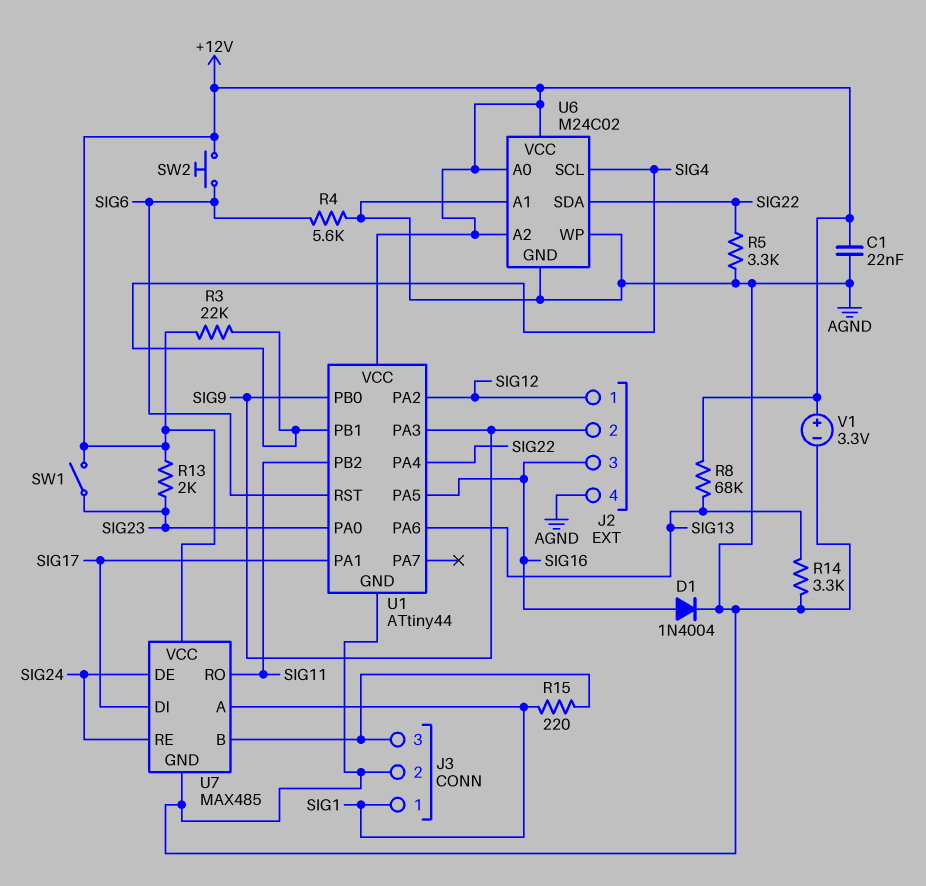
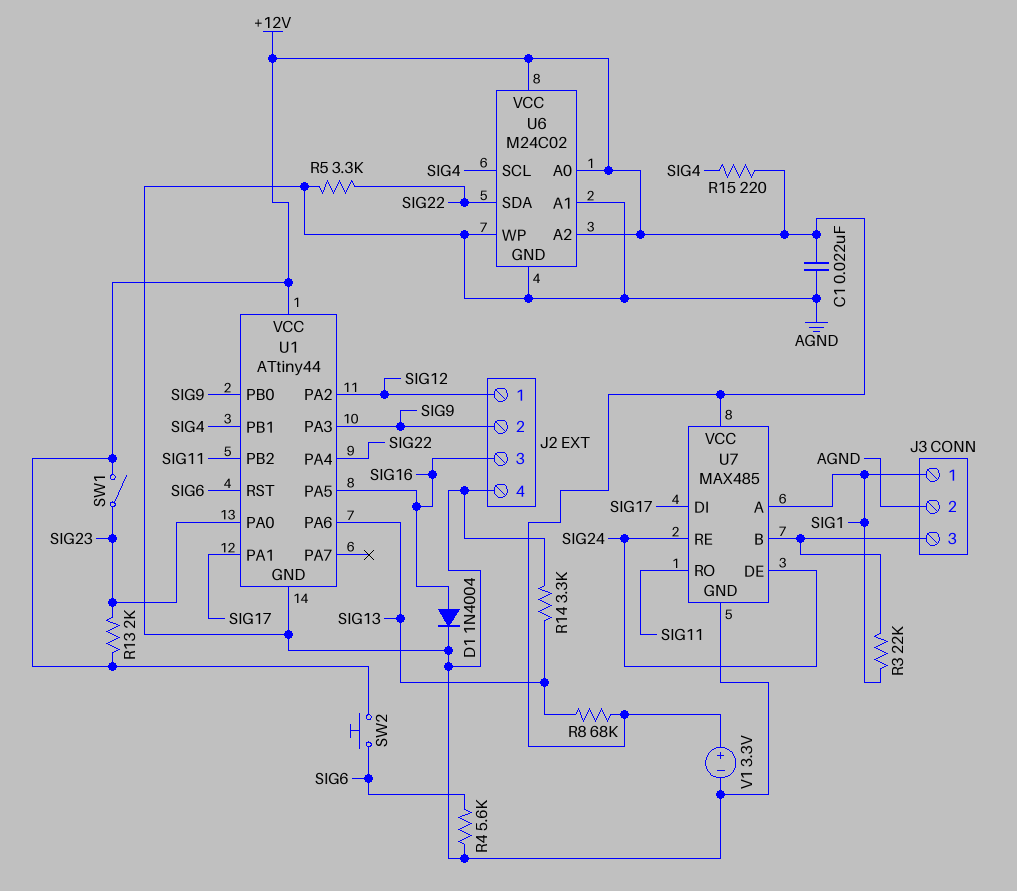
R3: 22k (+12V, SIG4) -> 22k (J3/3, SIG1)
R15: 220 (J3/3, SIG1) -> 220 (+12V, SIG4)

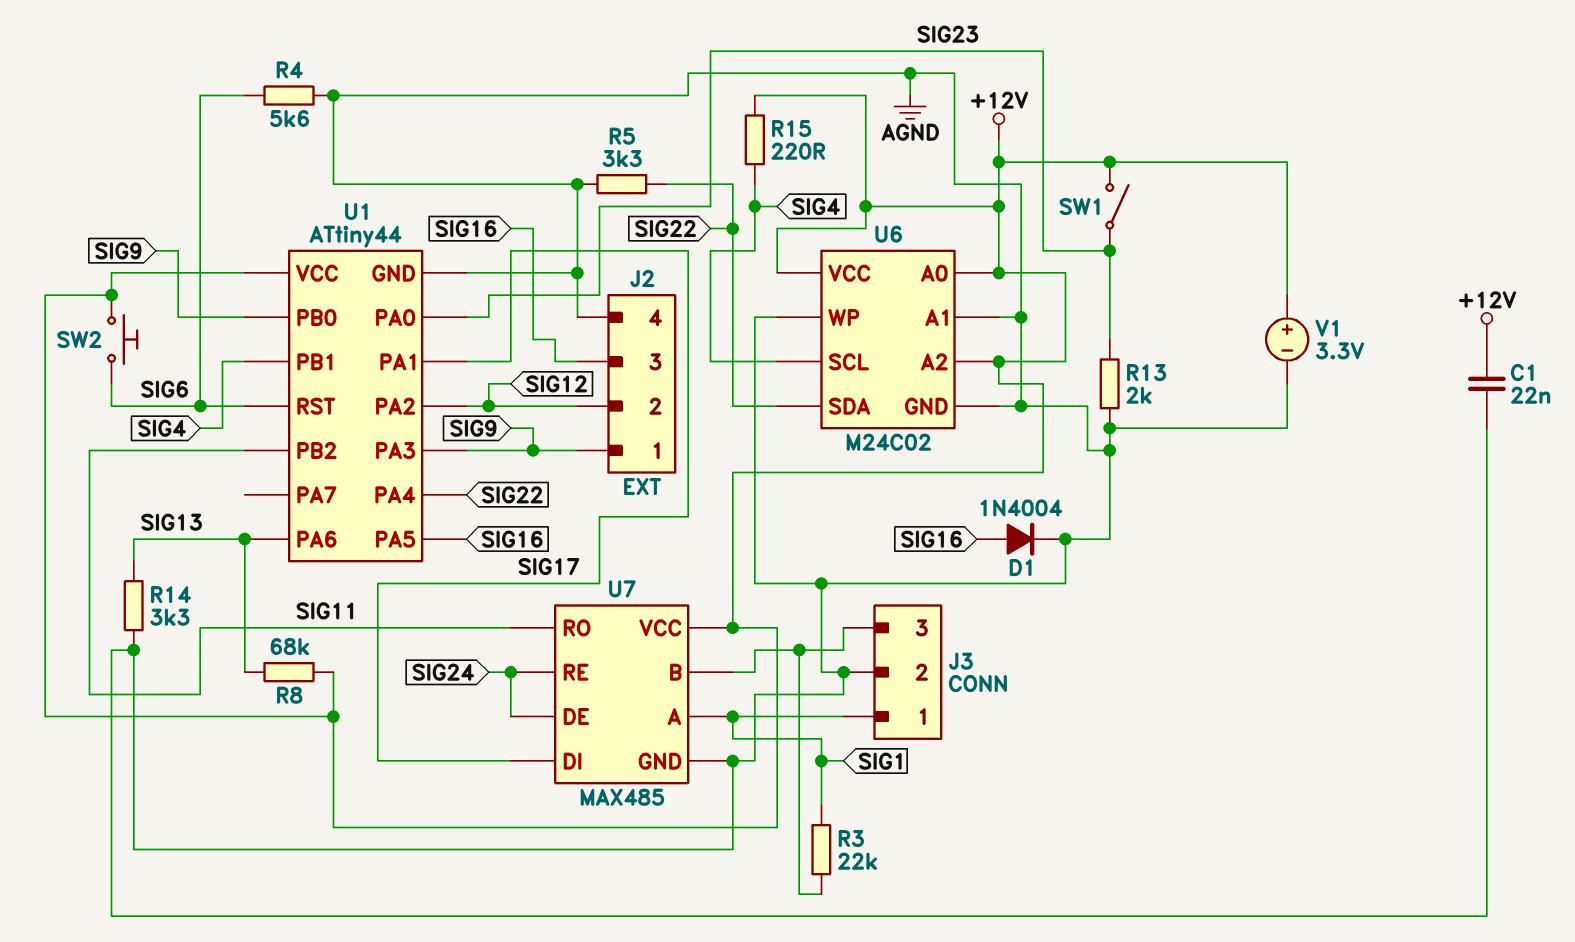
J2 pin 1: SIG12 -> SIG9
J2 pin 2: SIG9 -> SIG12
R13: 2k (+12V, SIG23) -> 2k (AGND, SIG23)

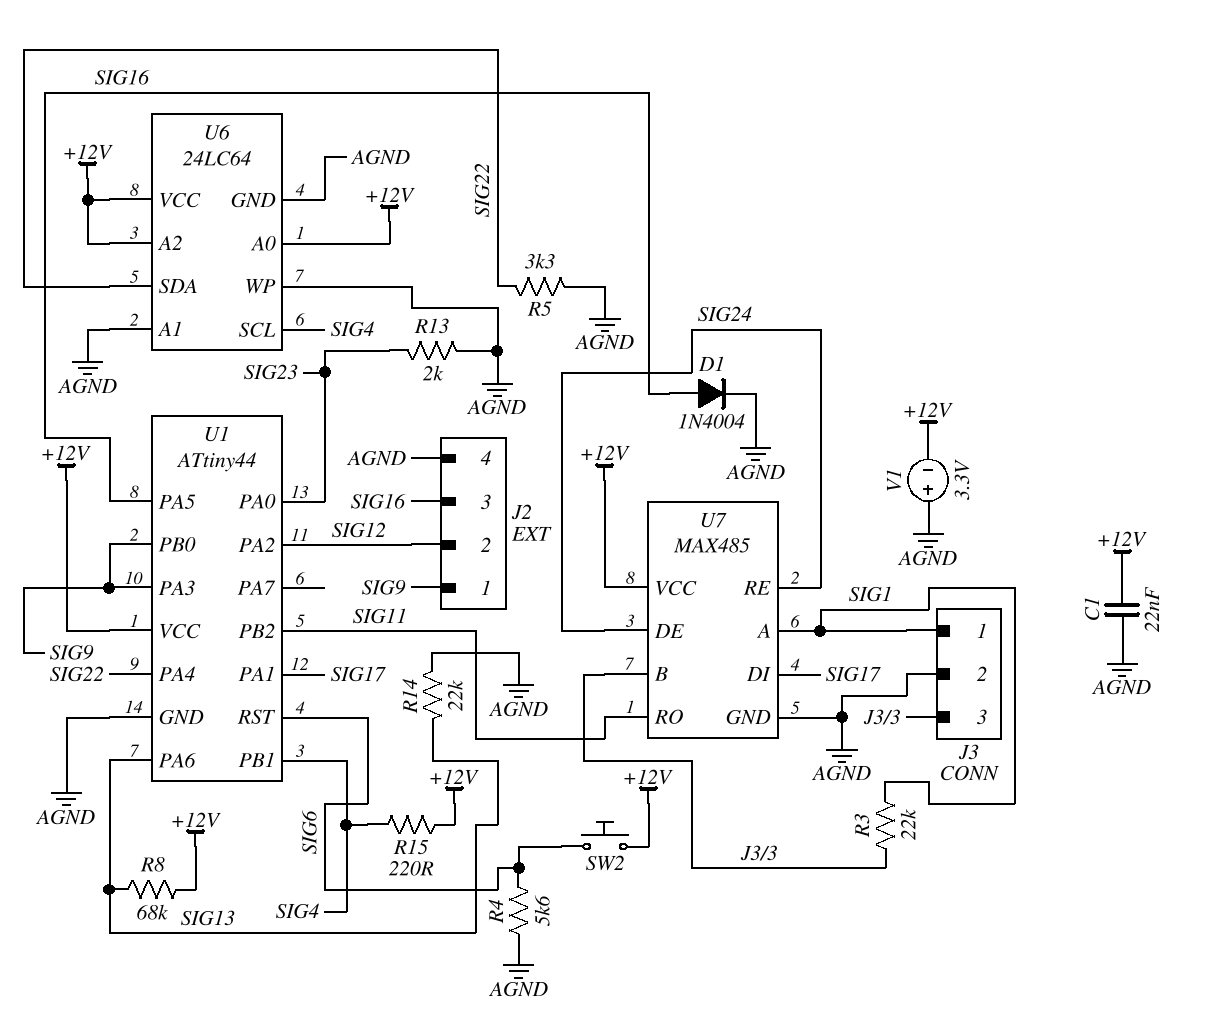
R14: 3.3k (AGND, SIG13) -> 22k (AGND, SIG13)
SW1: switch (+12V, SIG23) -> none
U6: M24C02 -> 24LC64
V1: 3.3V (plus +12V, minus AGND) -> 3.3V (plus AGND, minus +12V)

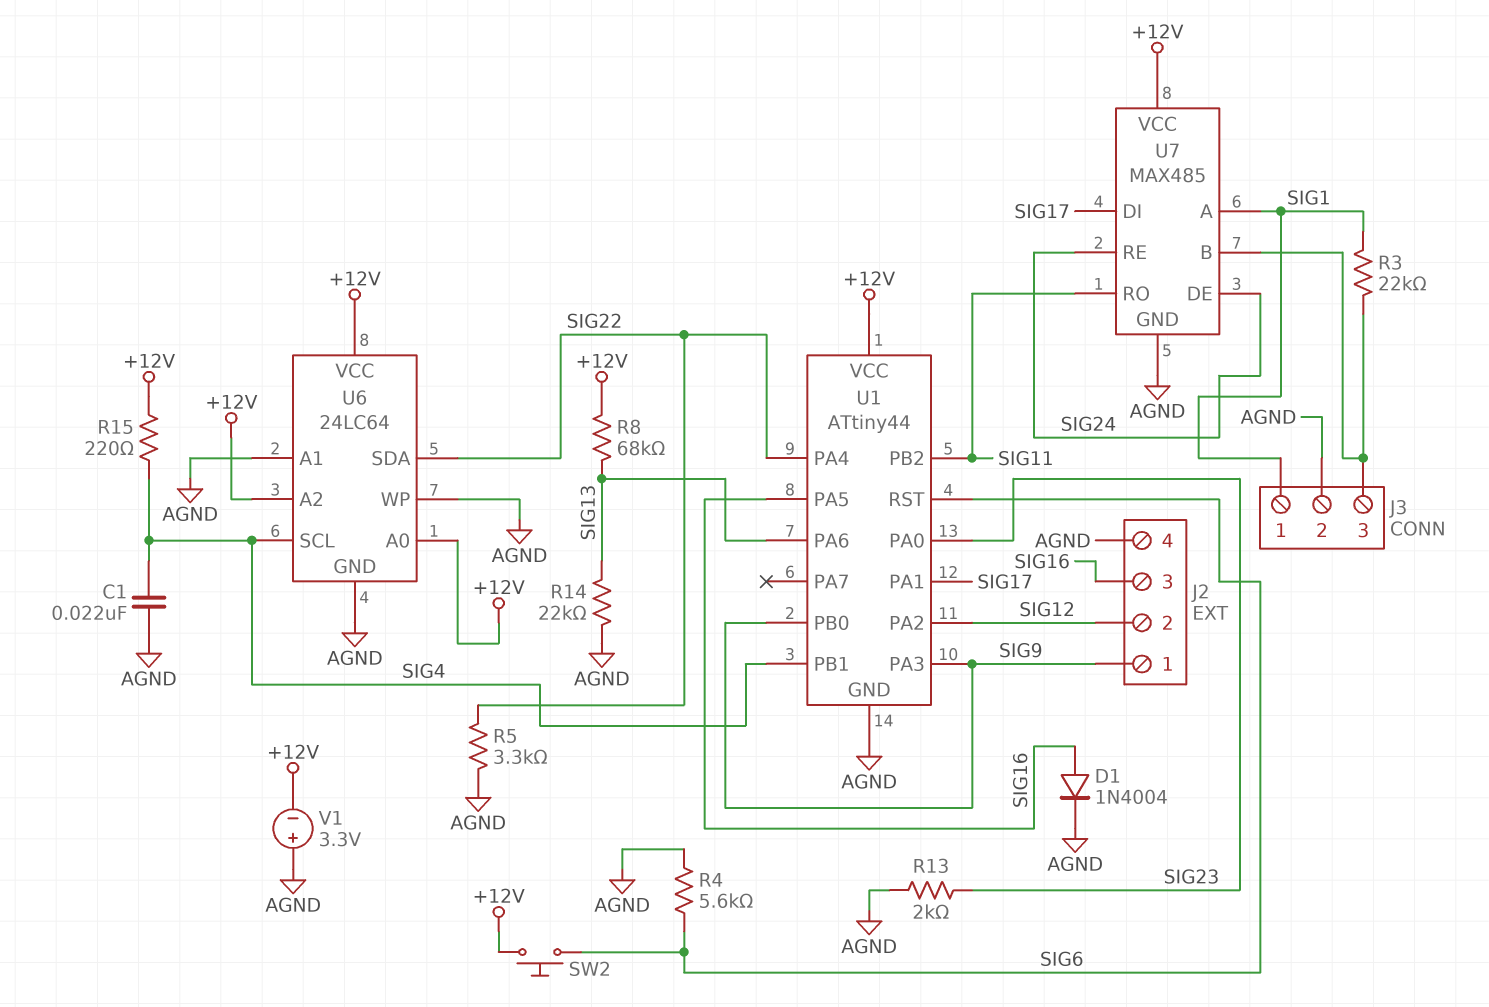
C1: 22nF (+12V, AGND) -> 22nF (AGND, SIG4)

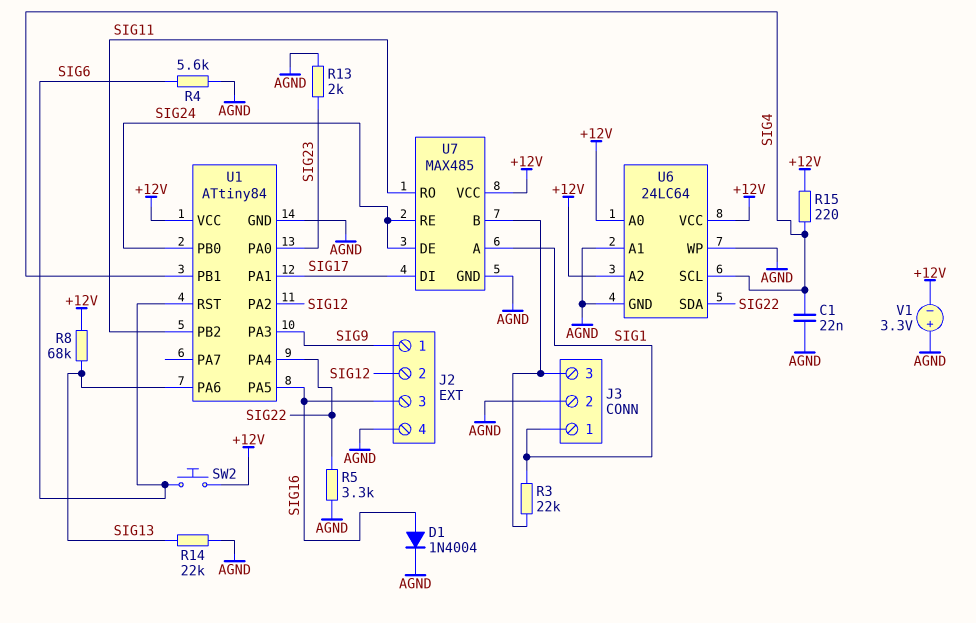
U1: ATtiny44 -> ATtiny84
U1 pin PB0: SIG9 -> SIG24

